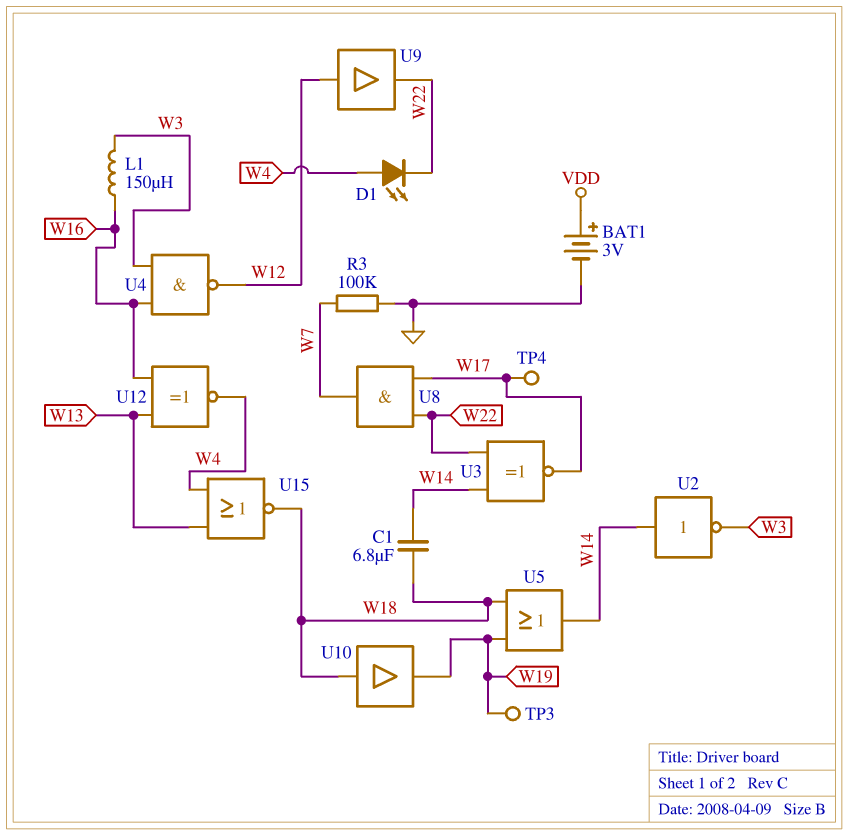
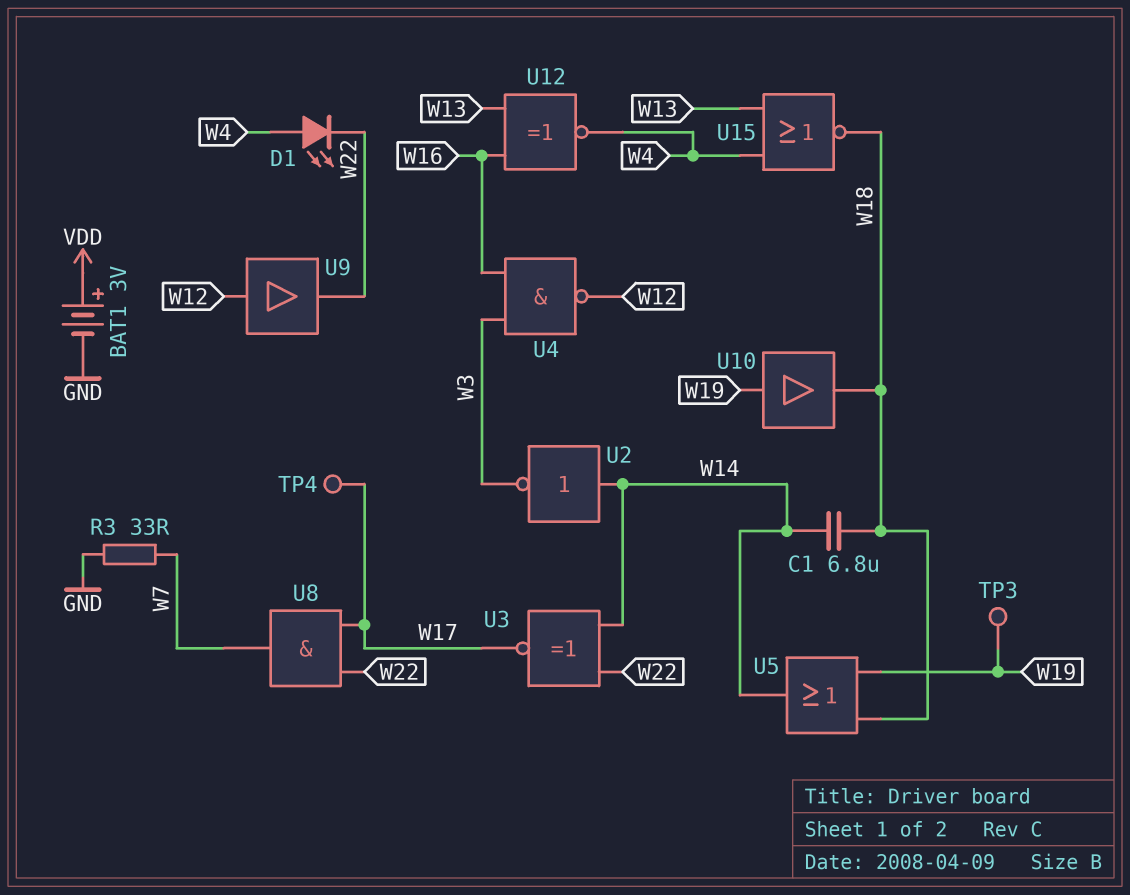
L1: 150uH (W3, W16) -> none
R3: 100k (GND, W7) -> 33 (GND, W7)
U10: buffer (in W18, out W19) -> buffer (in W19, out W18)

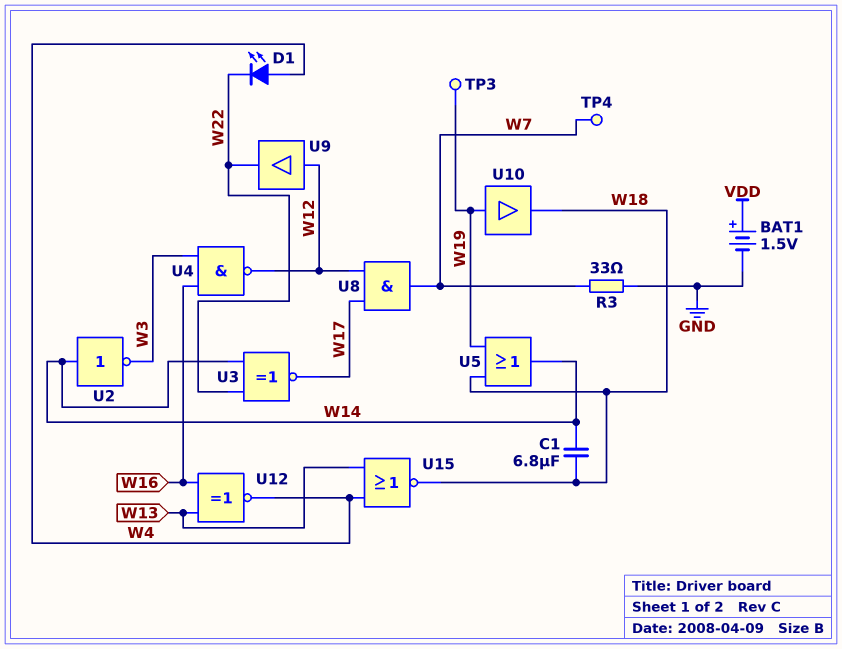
BAT1: 3V (plus VDD, minus GND) -> 1.5V (plus VDD, minus GND)
TP4: test point (W17) -> test point (W7)
U8: AND (in W17, in W22, out W7) -> AND (in W12, in W17, out W7)

